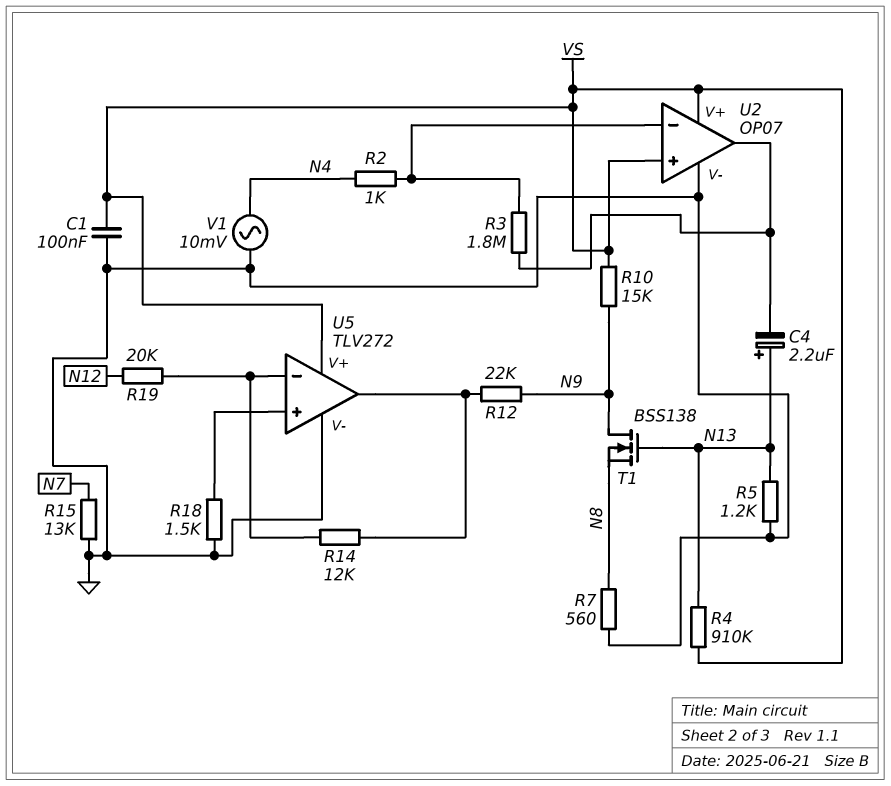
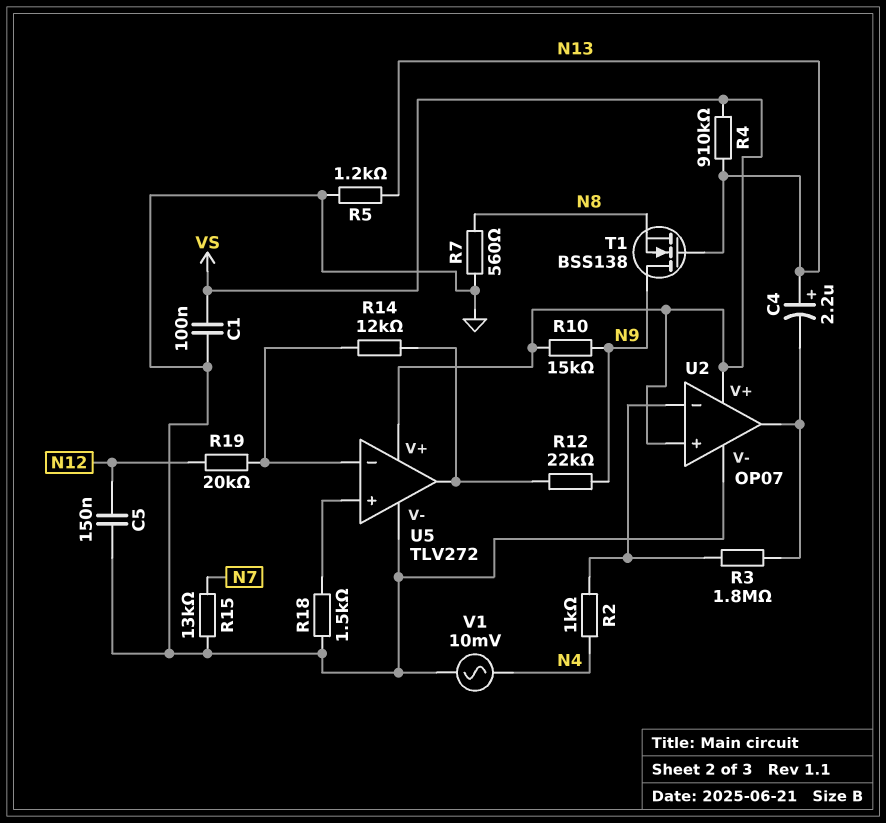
C5: none -> 150nF (GND, N12)

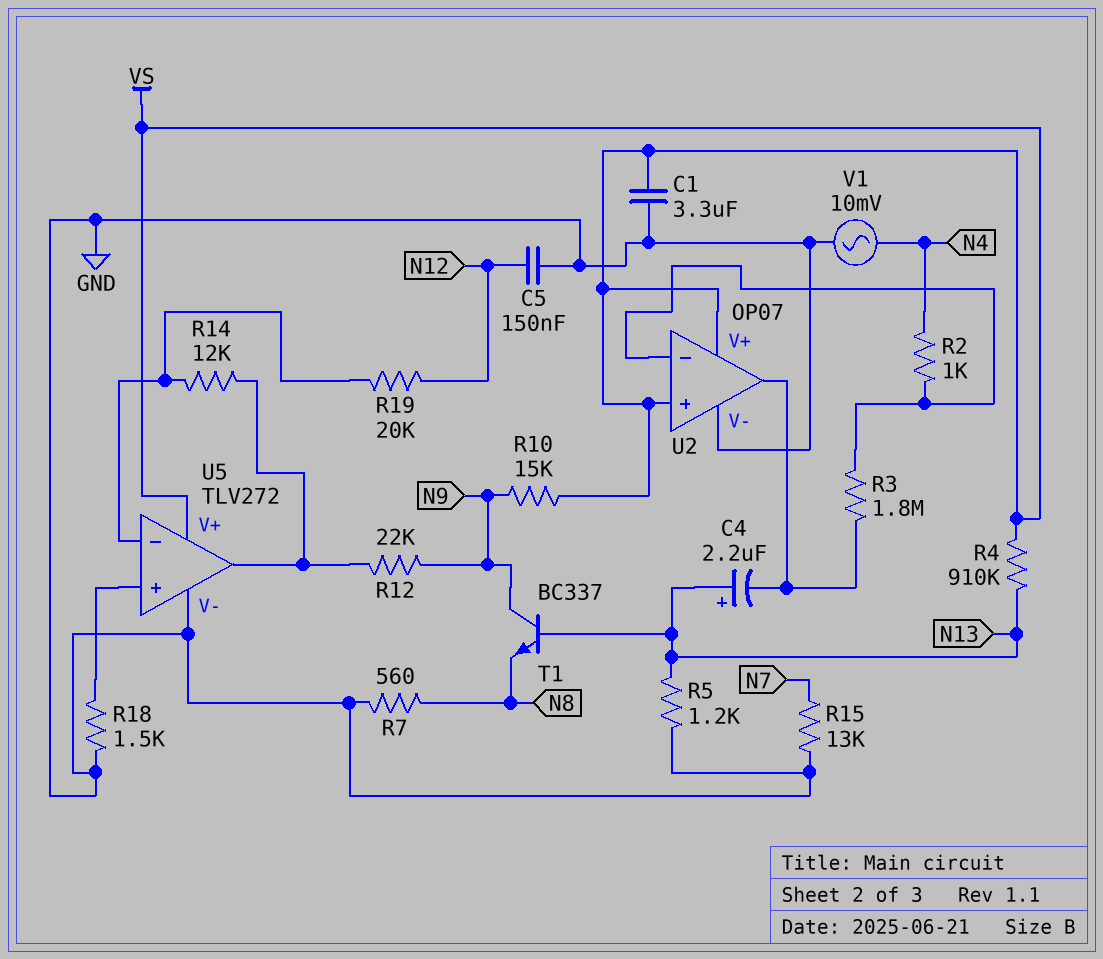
C1: 100nF (GND, VS) -> 3.3uF (GND, VS)
T1: NMOS BSS138 (G N13, D N9, S N8) -> NPN BC337 (B N13, C N9, E N8)

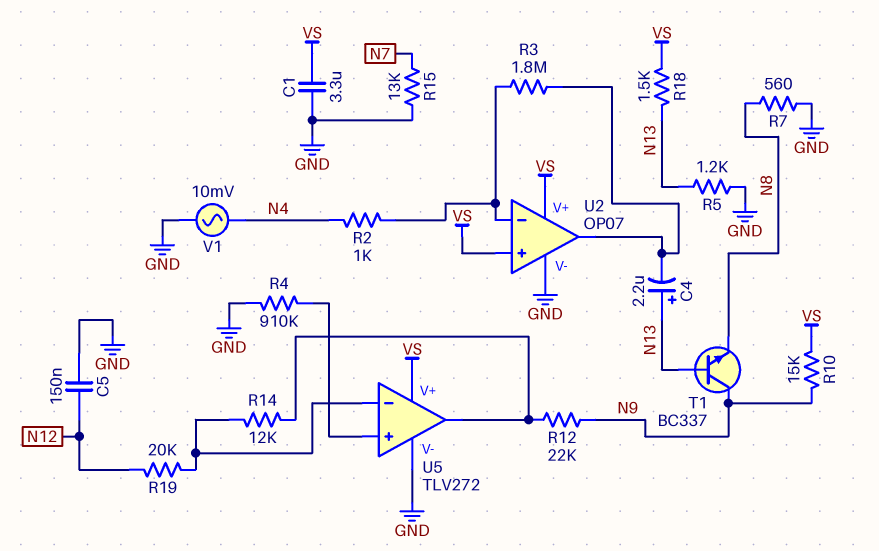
R4: 910k (N13, VS) -> 910k (GND, U5/in+)
R18: 1.5k (GND, U5/in+) -> 1.5k (N13, VS)

